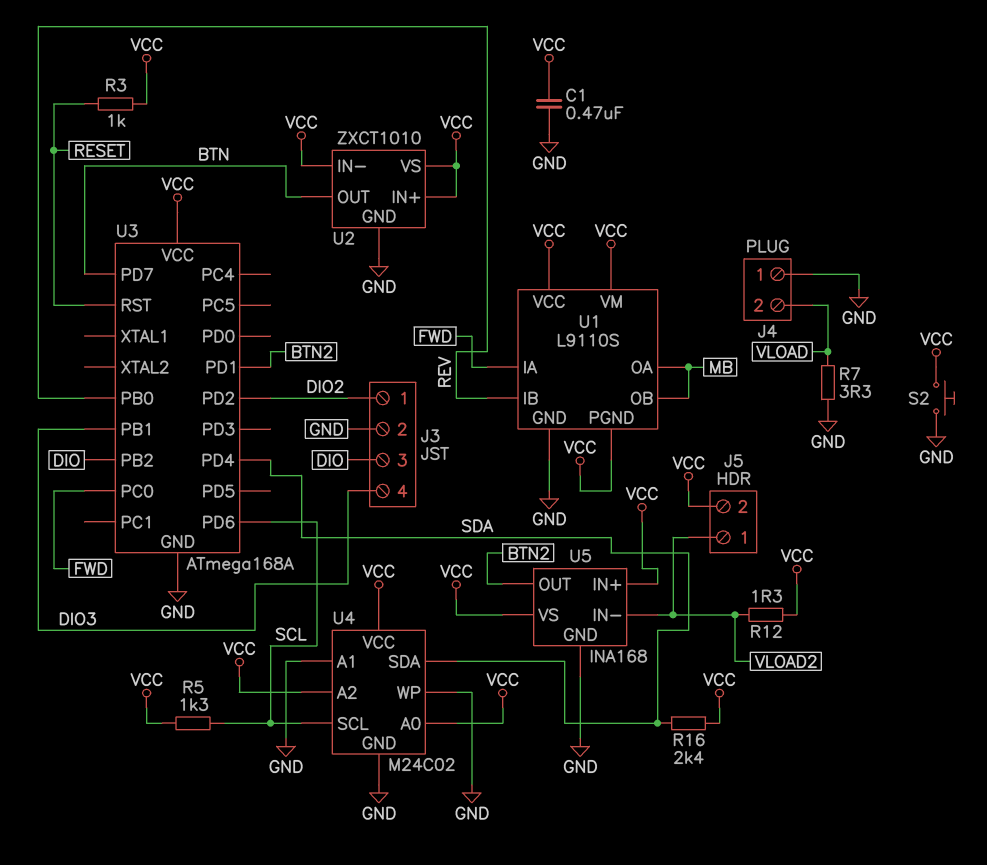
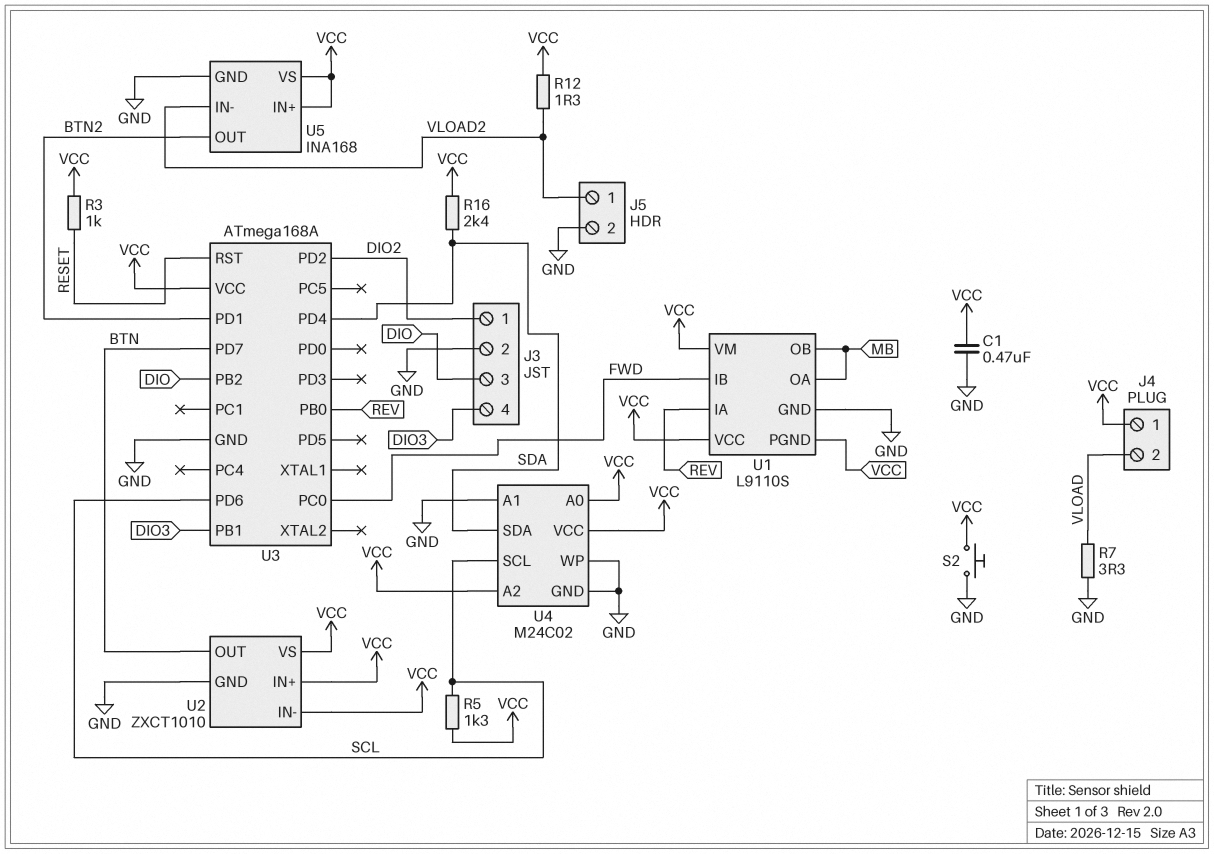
J4 pin 1: GND -> VCC
J5 pin 2: VCC -> GND
U1 pin IA: FWD -> REV
U1 pin IB: REV -> FWD

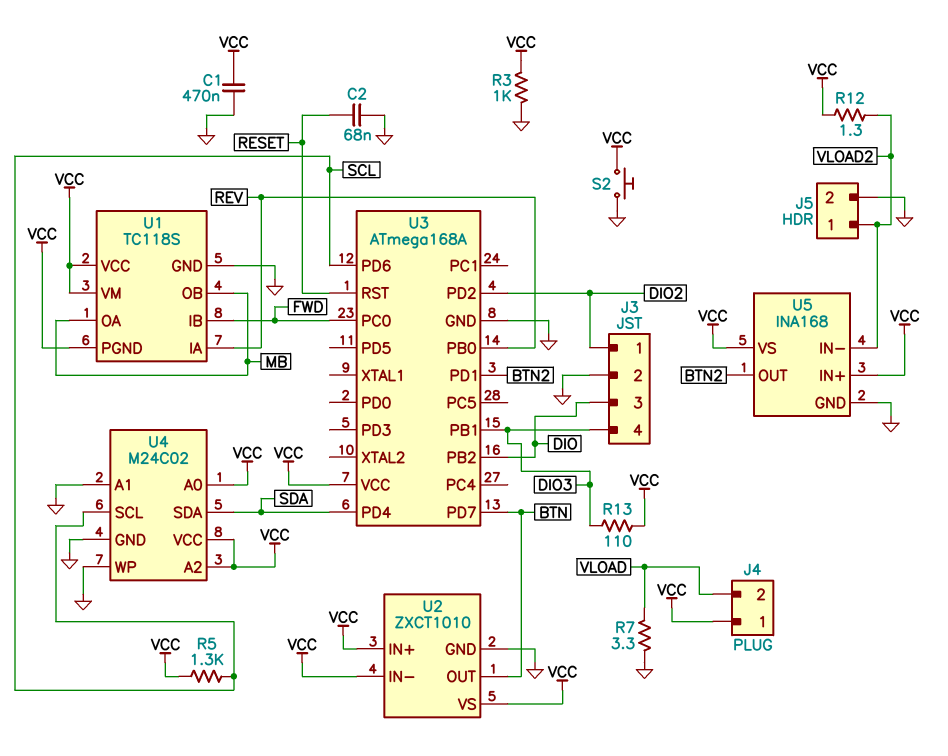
C2: none -> 68nF (GND, RESET)
R3: 1k (RESET, VCC) -> 1k (GND, VCC)
R13: none -> 110 (DIO3, VCC)
R16: 2.4k (SDA, VCC) -> none
U1: L9110S -> TC118S

